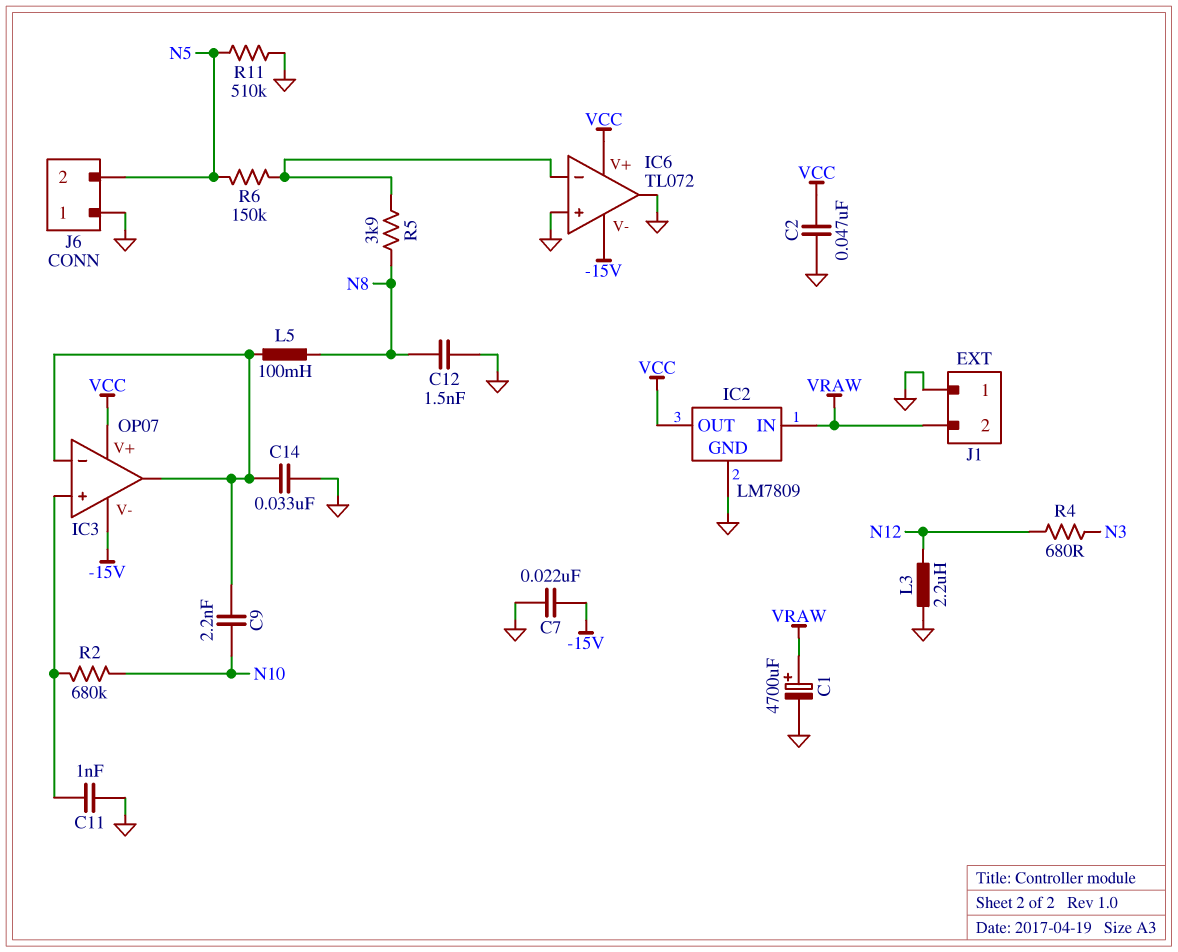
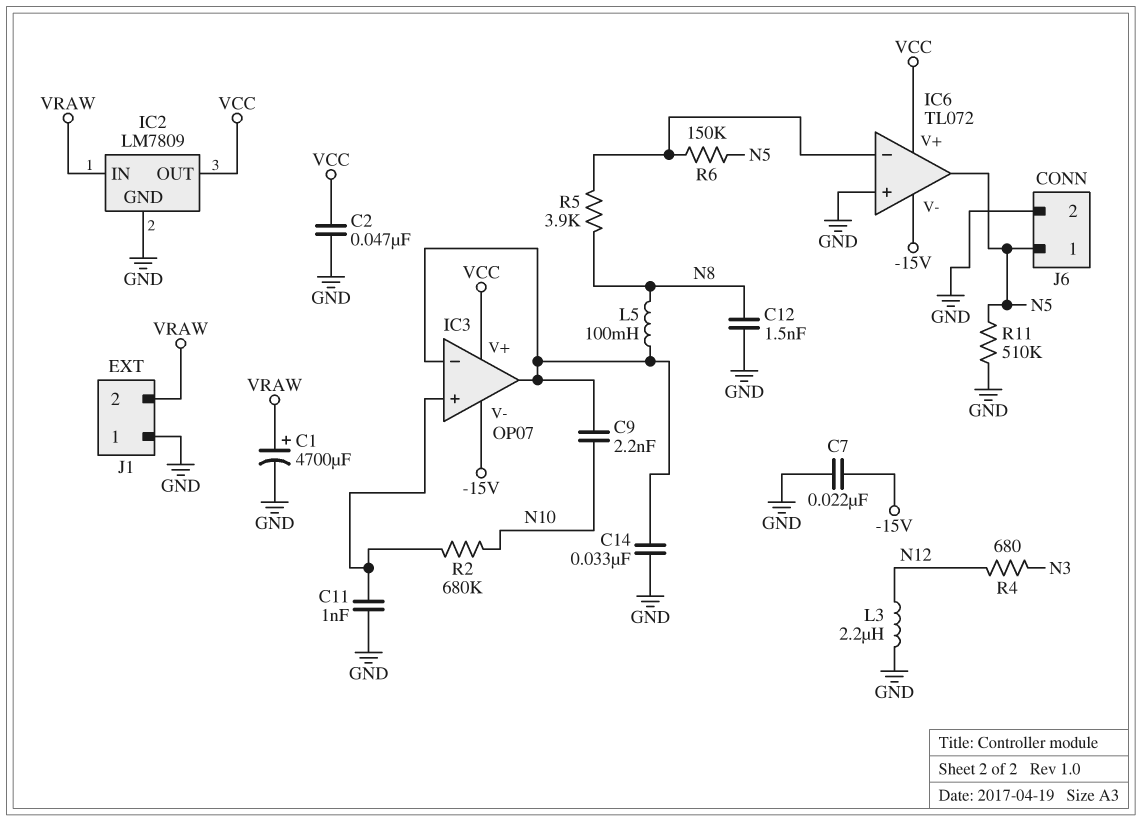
IC6 pin out: GND -> N5
J6 pin 1: GND -> N5
J6 pin 2: N5 -> GND

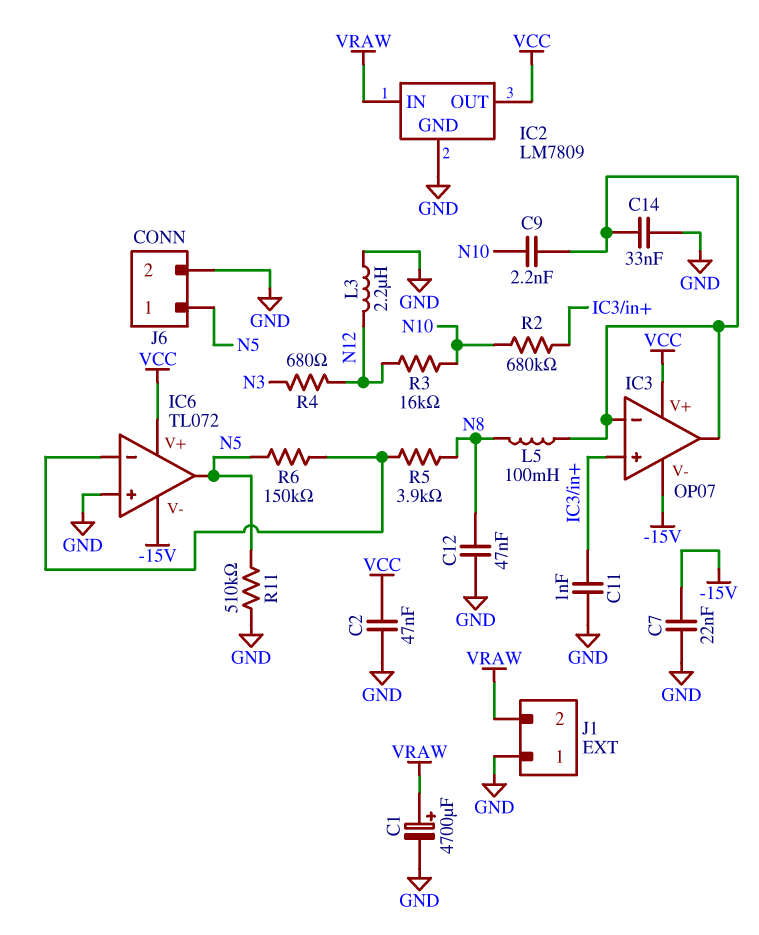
C12: 1.5nF (GND, N8) -> 47nF (GND, N8)
R3: none -> 16k (N10, N12)

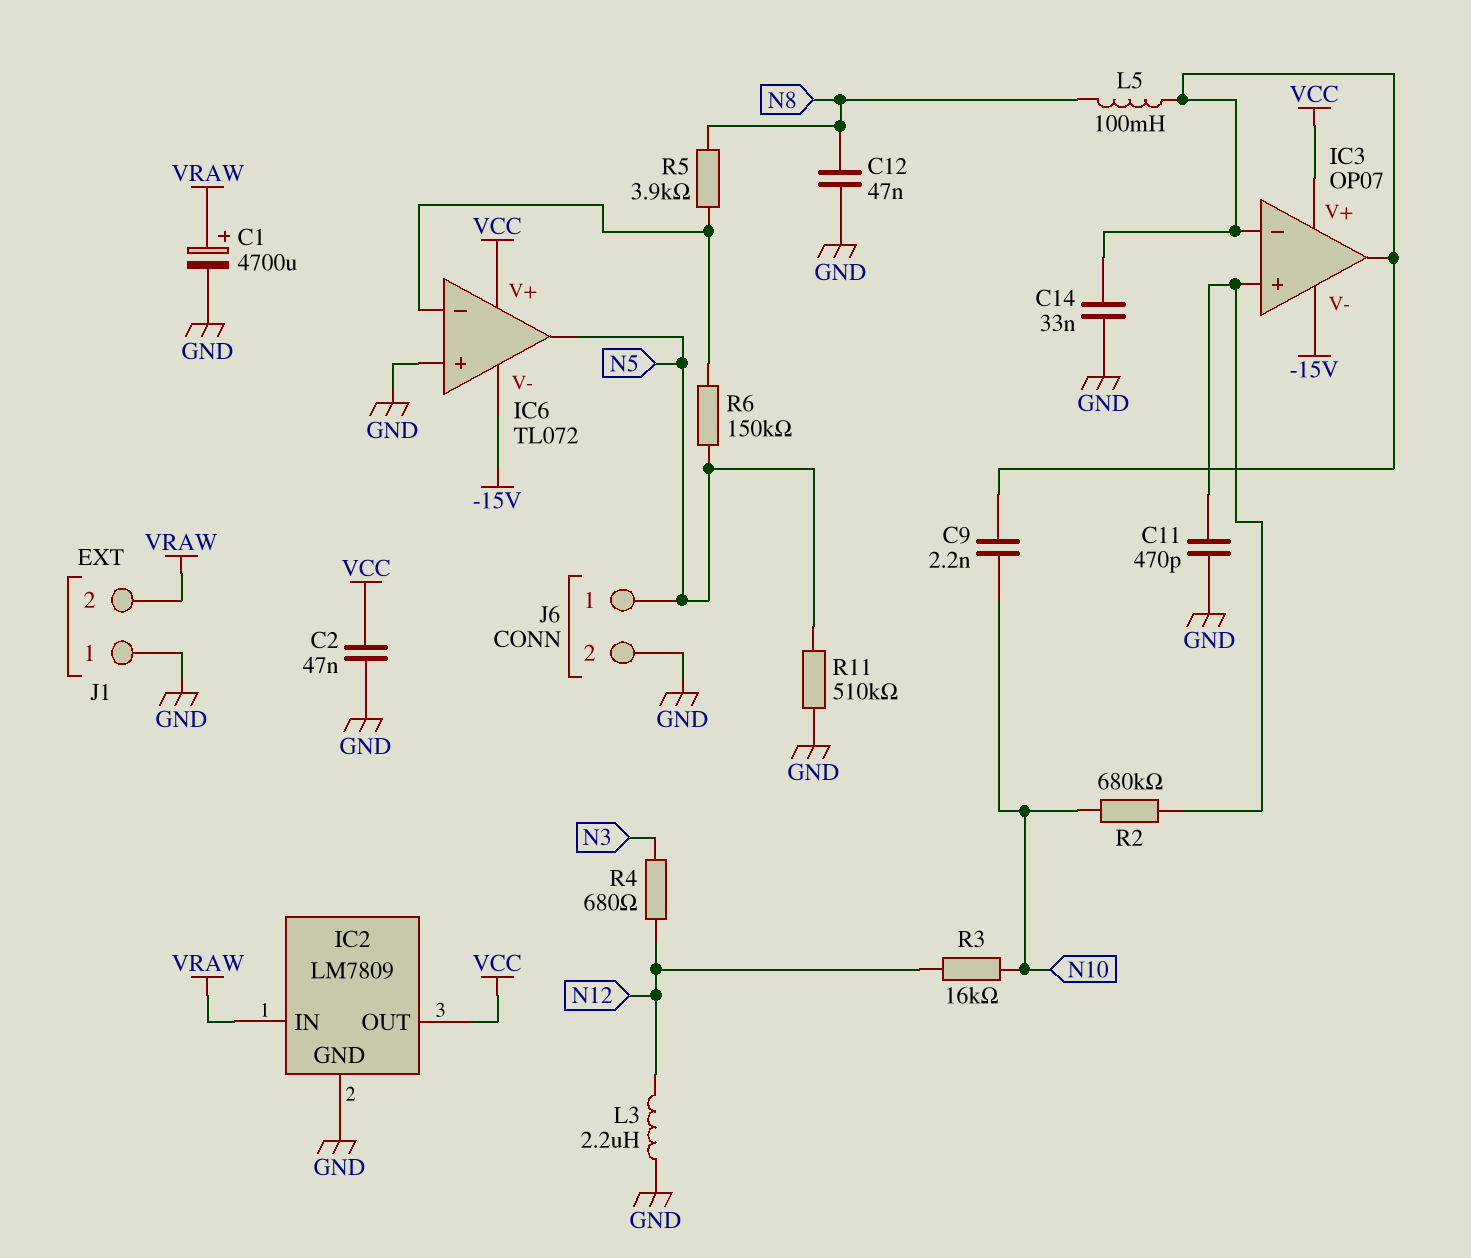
C7: 22nF (-15V, GND) -> none
C11: 1nF (GND, IC3/in+) -> 470pF (GND, IC3/in+)

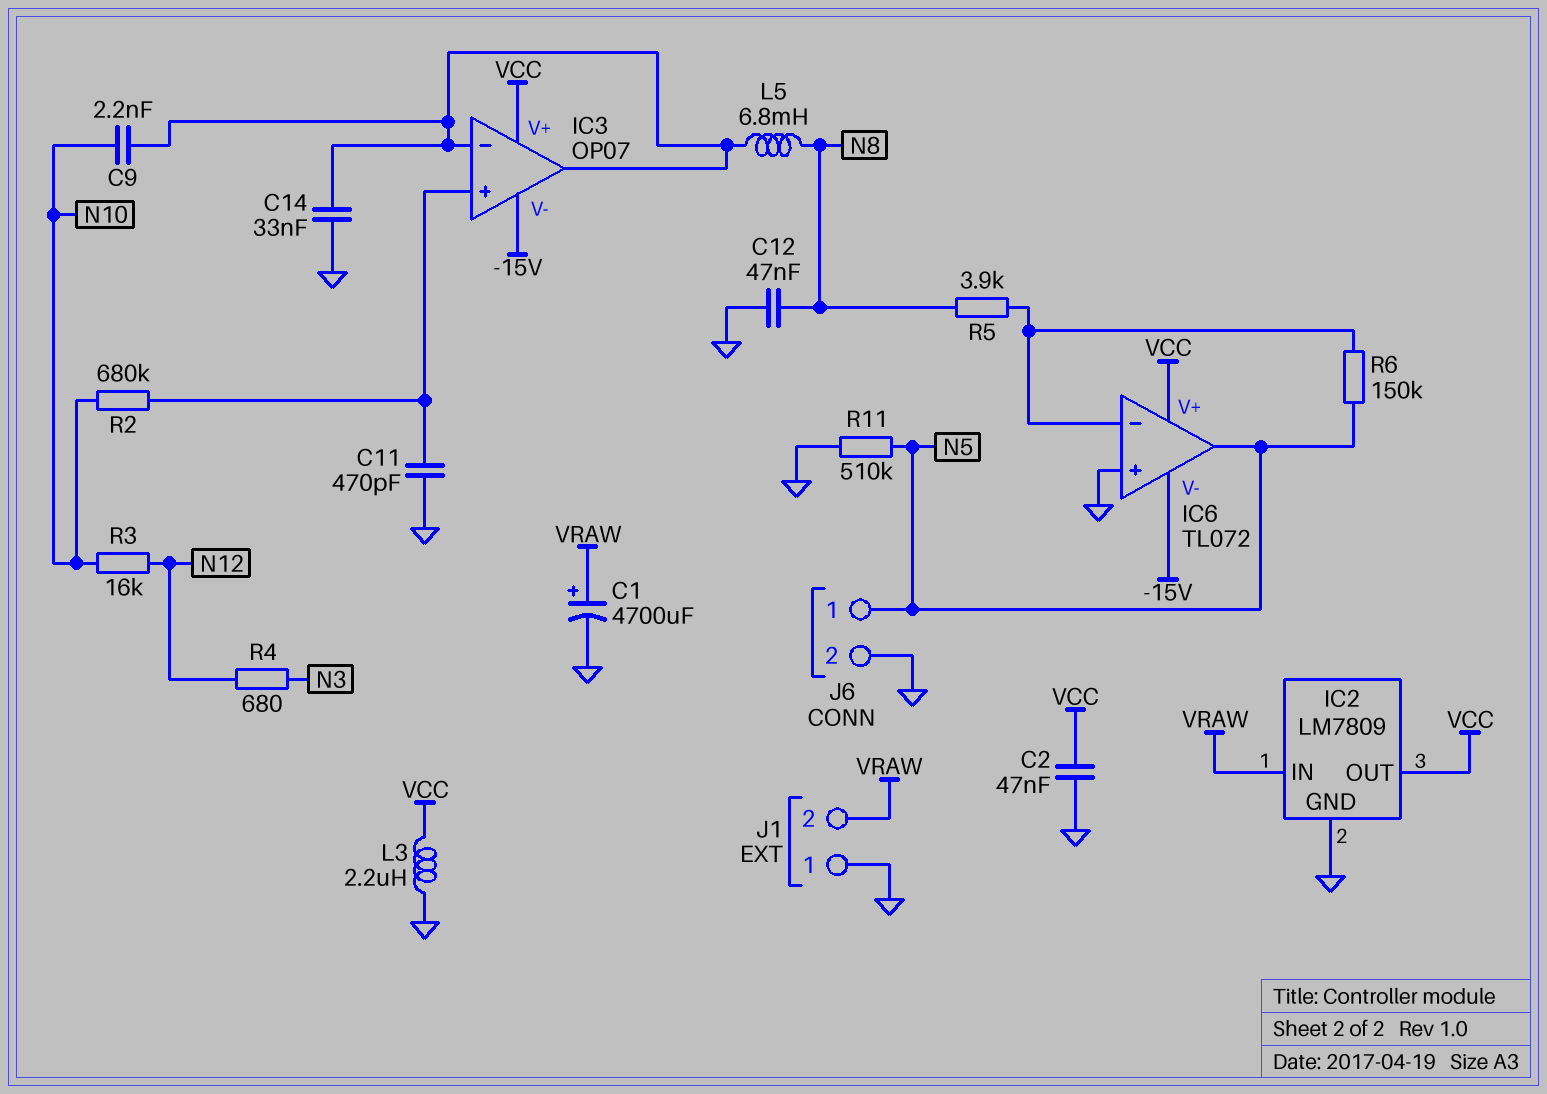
L3: 2.2uH (GND, N12) -> 2.2uH (GND, VCC)
L5: 100mH (IC3/in-, N8) -> 6.8mH (IC3/in-, N8)

